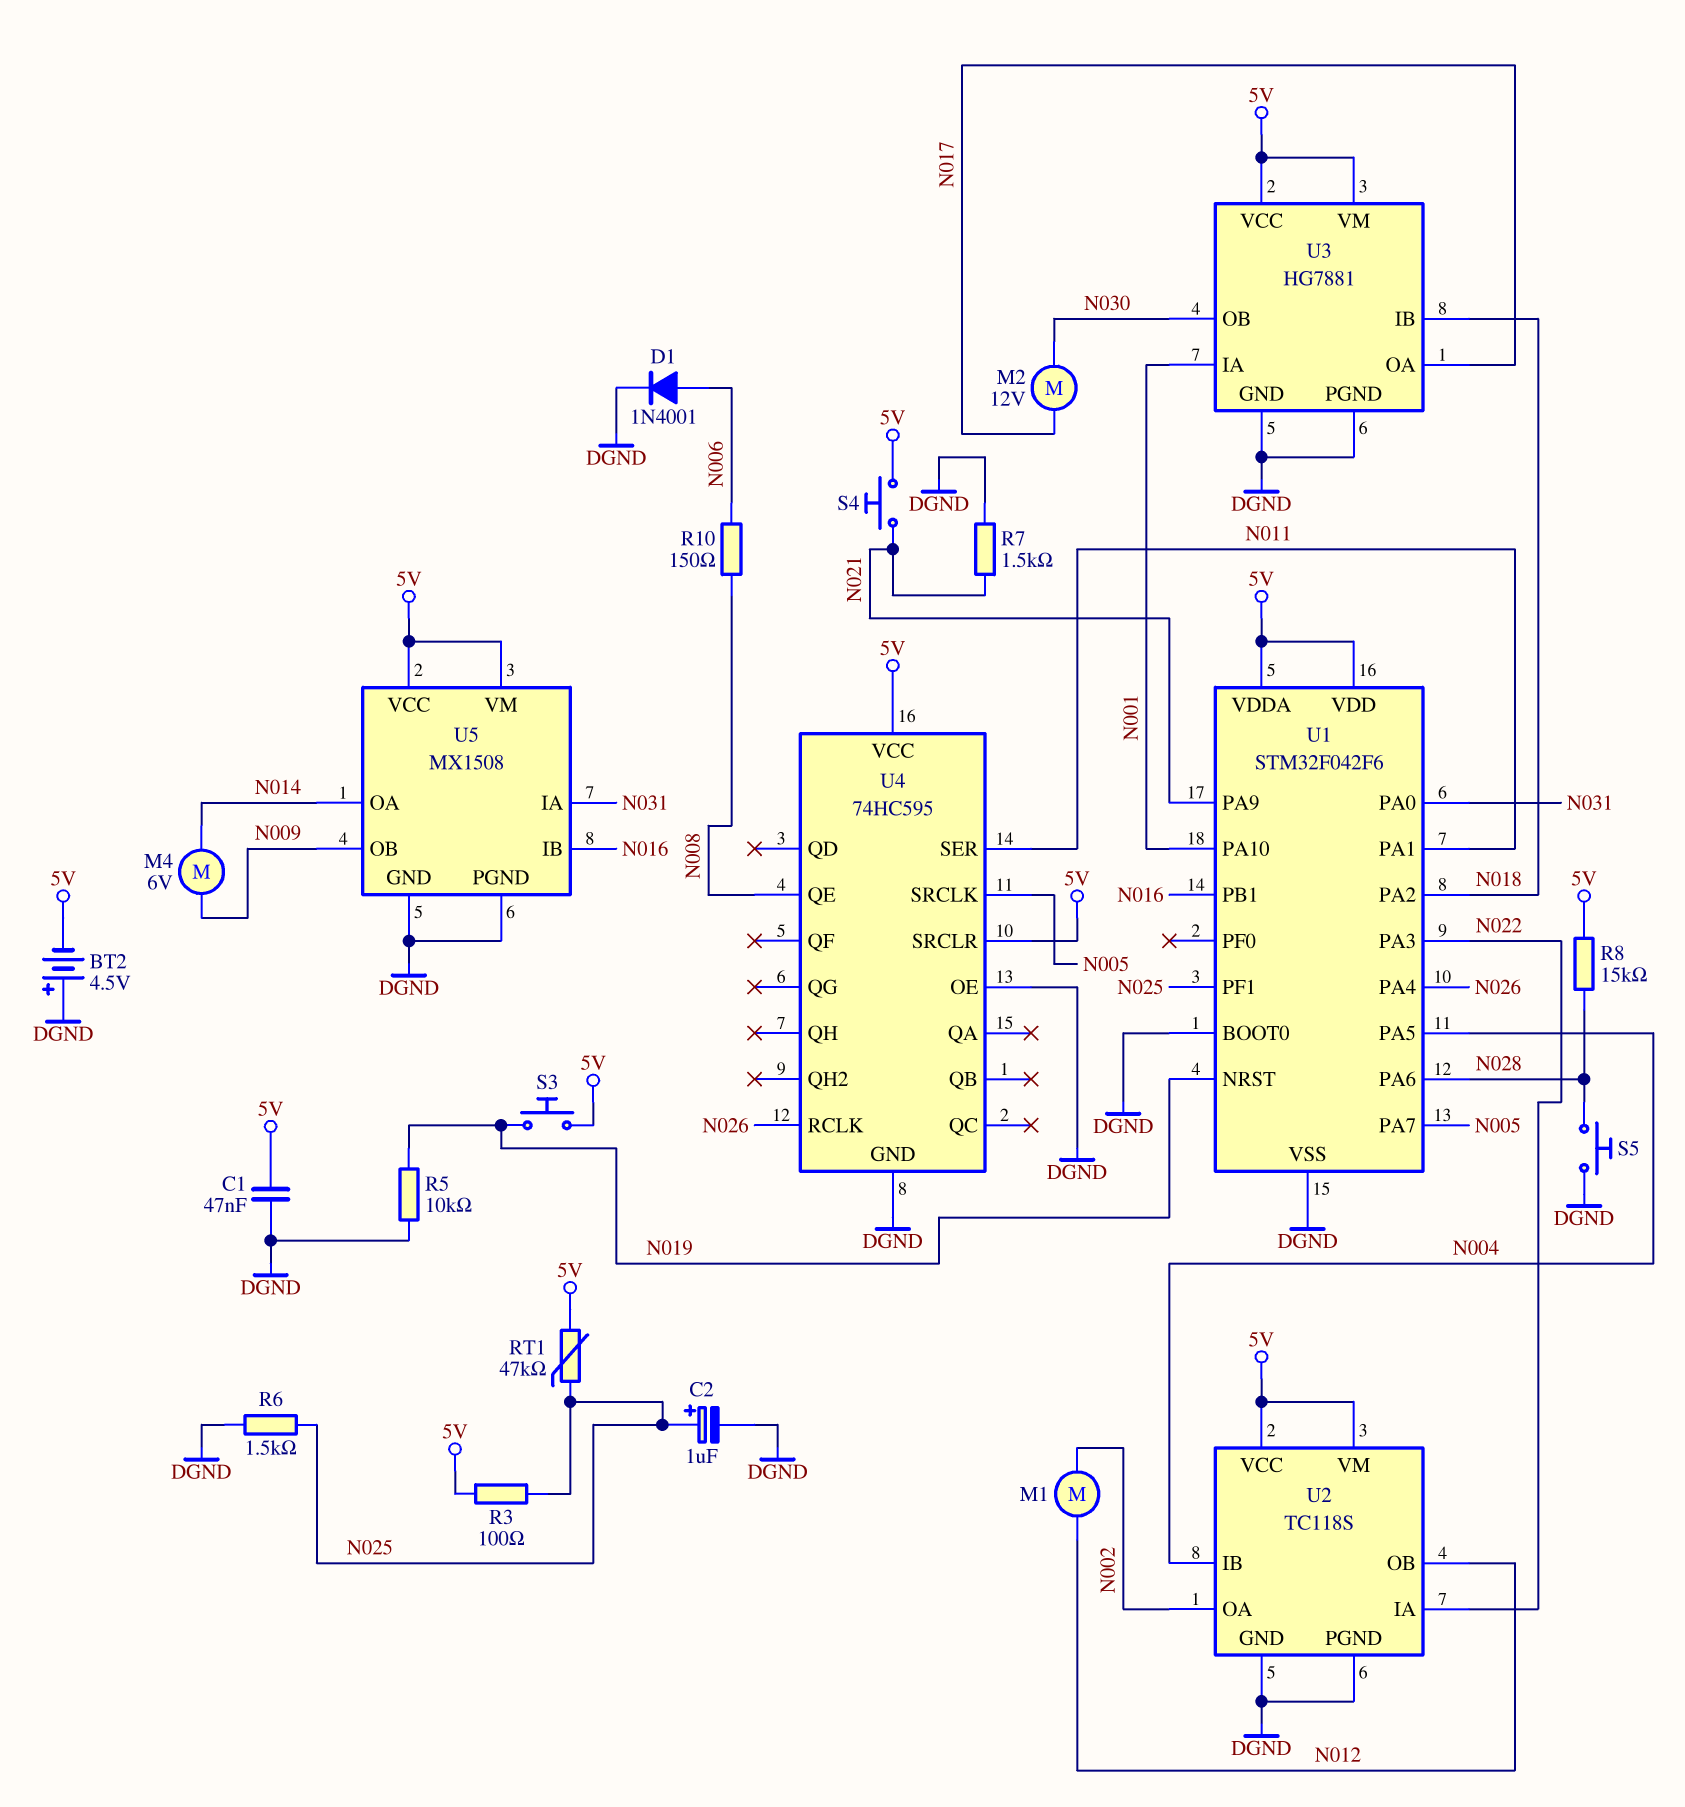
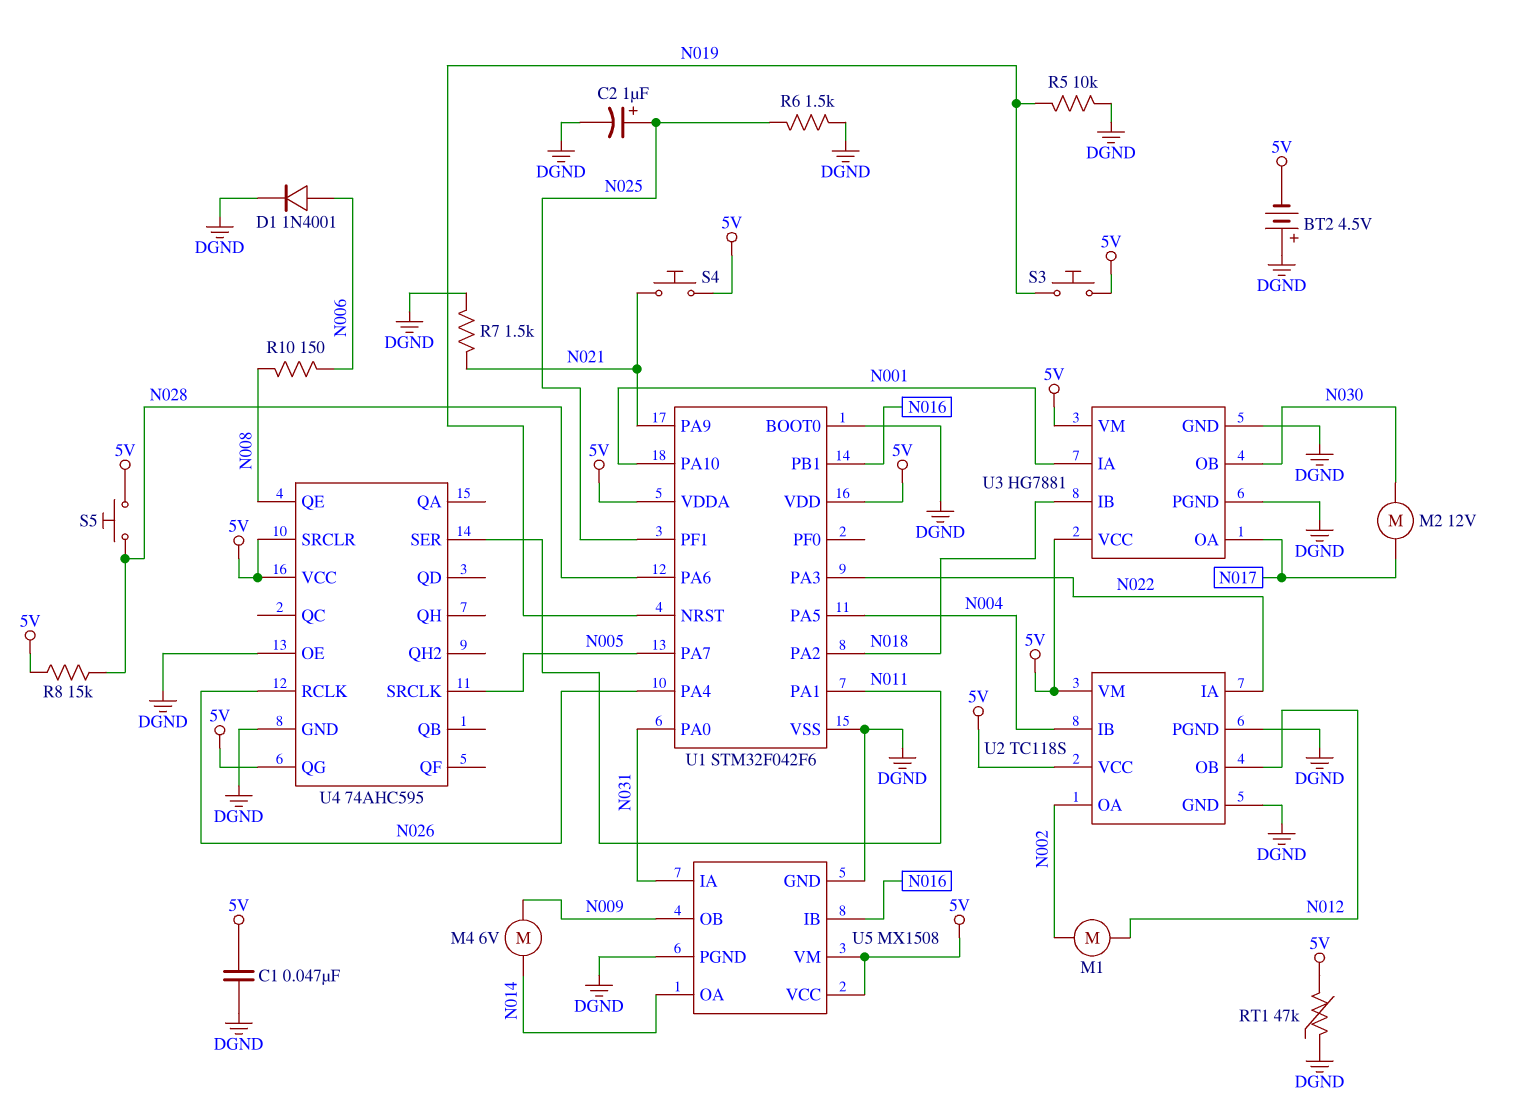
R3: 100 (5V, N025) -> none
RT1: 47k (5V, N025) -> 47k (5V, DGND)
S5: button (DGND, N028) -> button (5V, N028)
U4: 74HC595 -> 74AHC595
U4 pin QG: none -> 5V

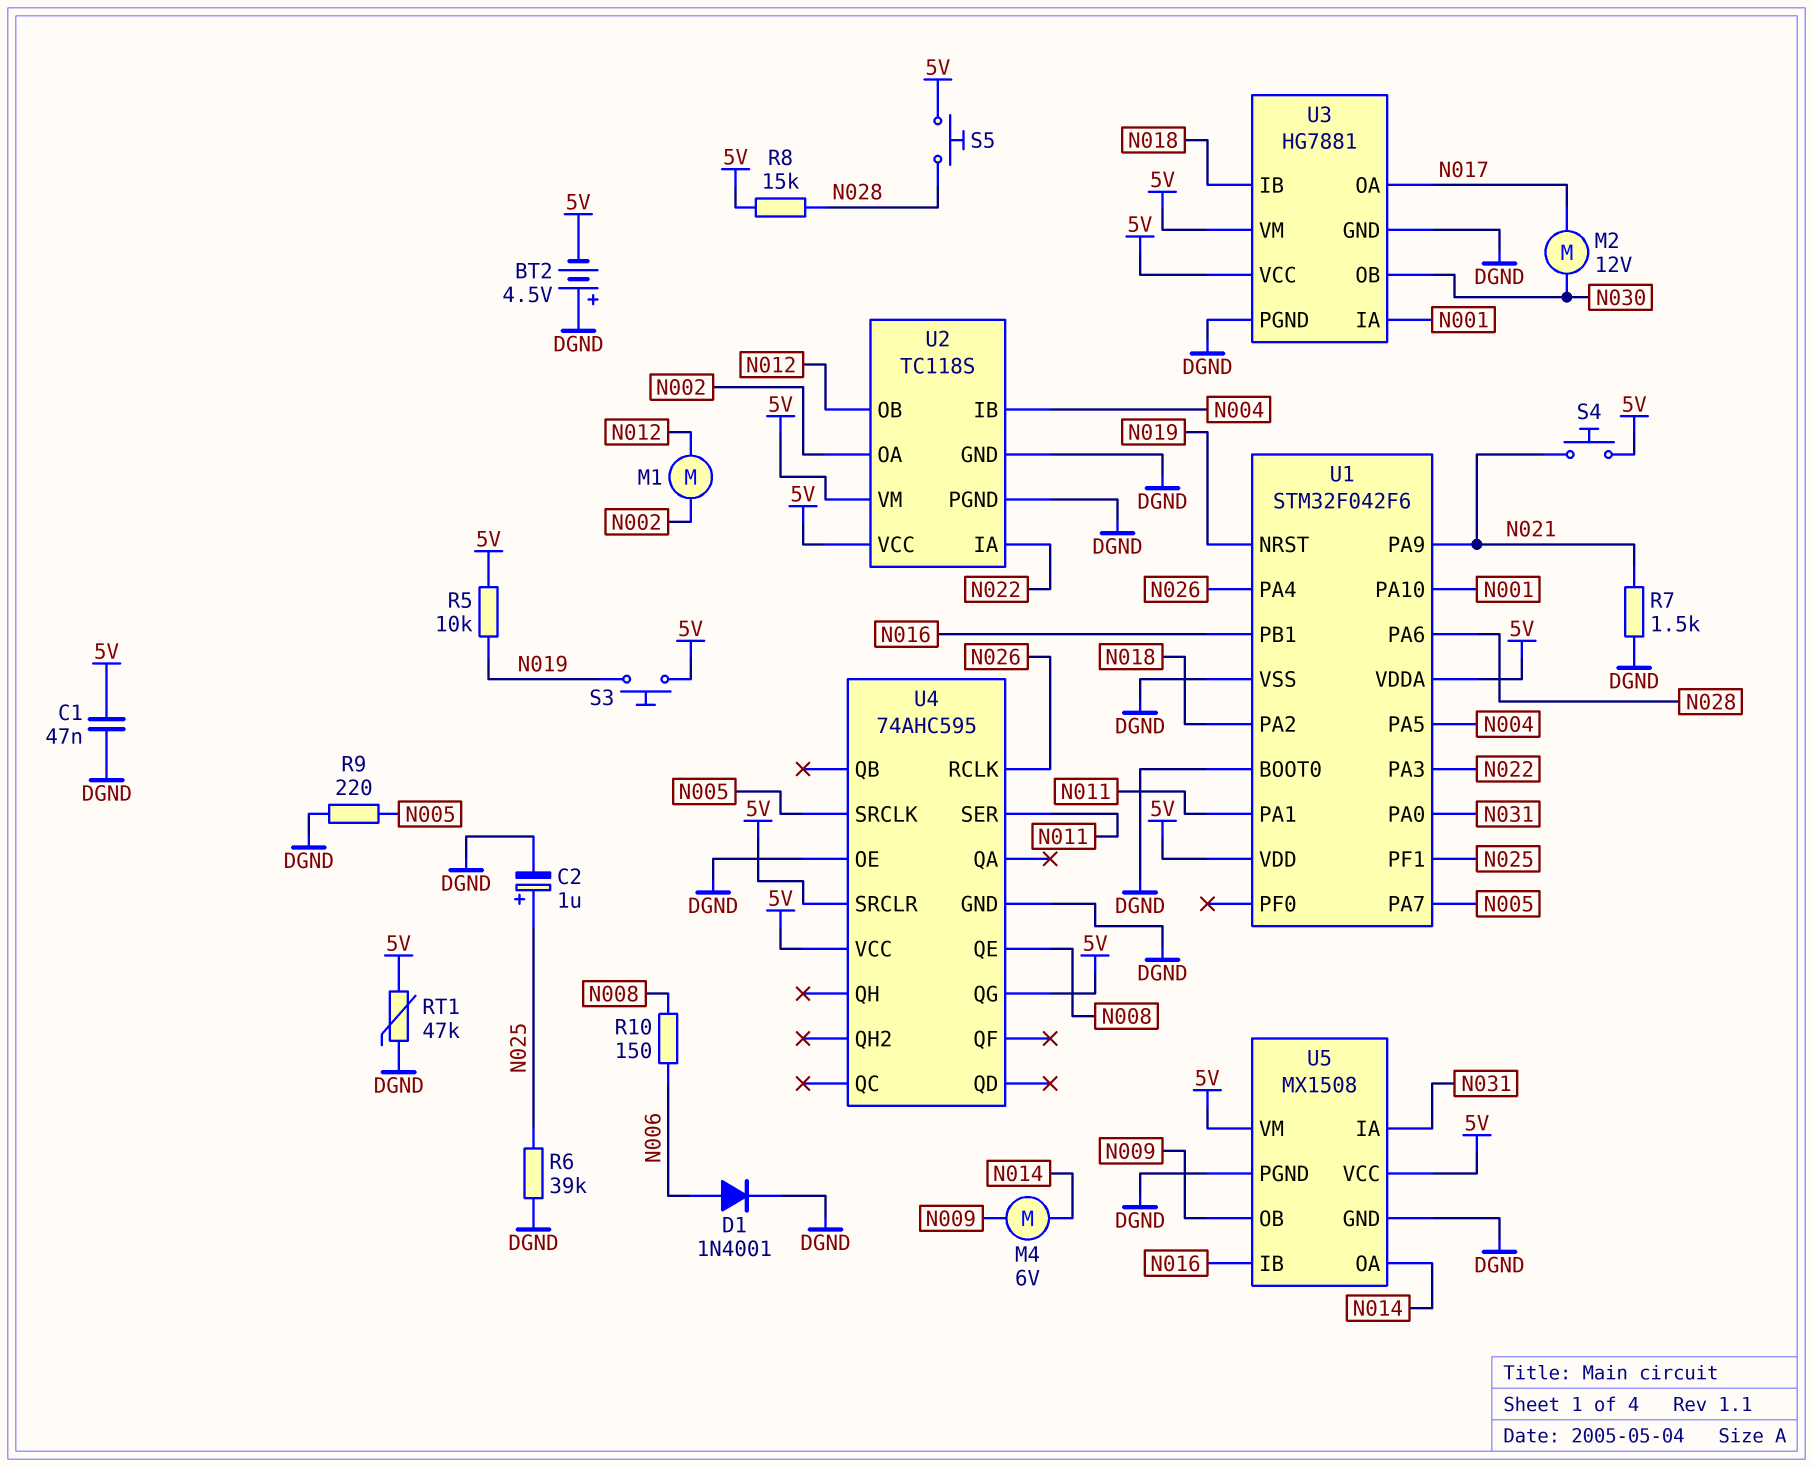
R5: 10k (DGND, N019) -> 10k (5V, N019)
R6: 1.5k (DGND, N025) -> 39k (DGND, N025)
R9: none -> 220 (DGND, N005)

